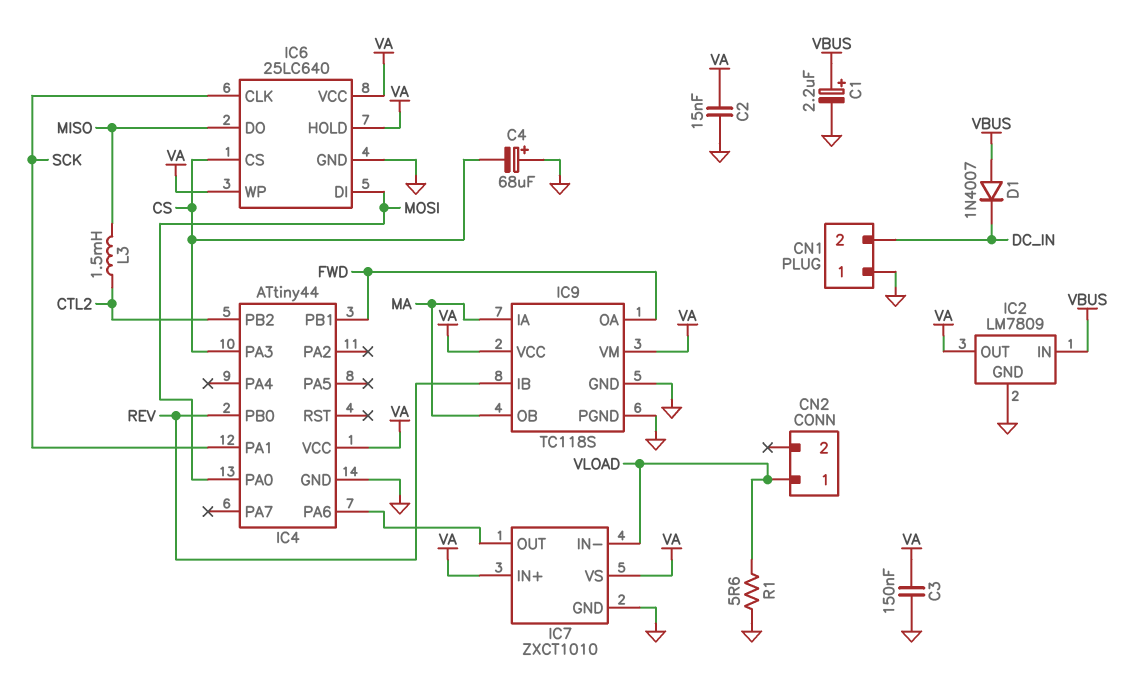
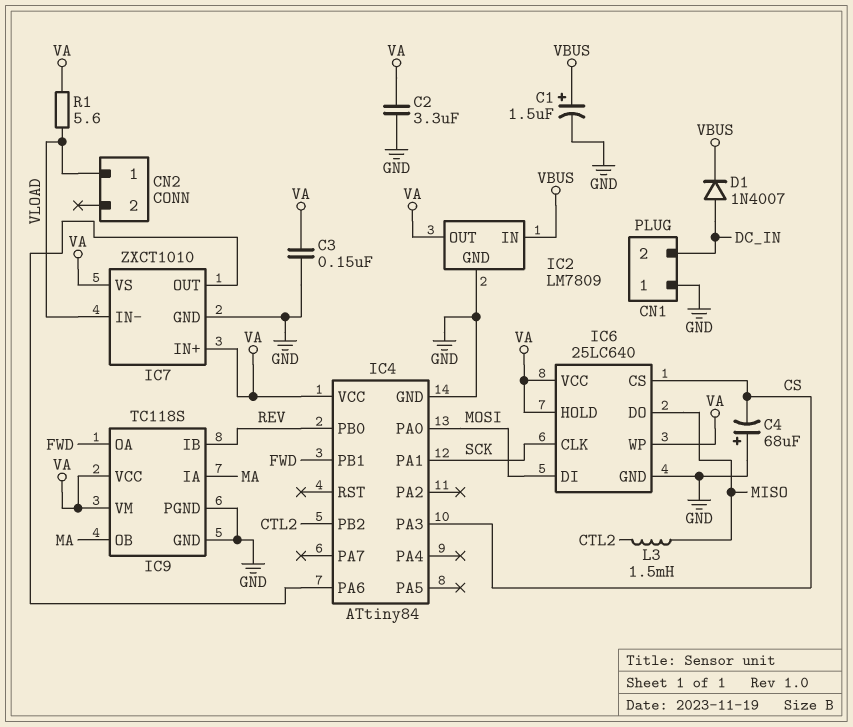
C1: 2.2uF (plus VBUS, minus GND) -> 1.5uF (plus VBUS, minus GND)
C2: 15nF (GND, VA) -> 3.3uF (GND, VA)
D1: diode 1N4007 (A VBUS, K DC_IN) -> diode 1N4007 (A DC_IN, K VBUS)
IC4: ATtiny44 -> ATtiny84
R1: 5.6 (GND, VLOAD) -> 5.6 (VA, VLOAD)

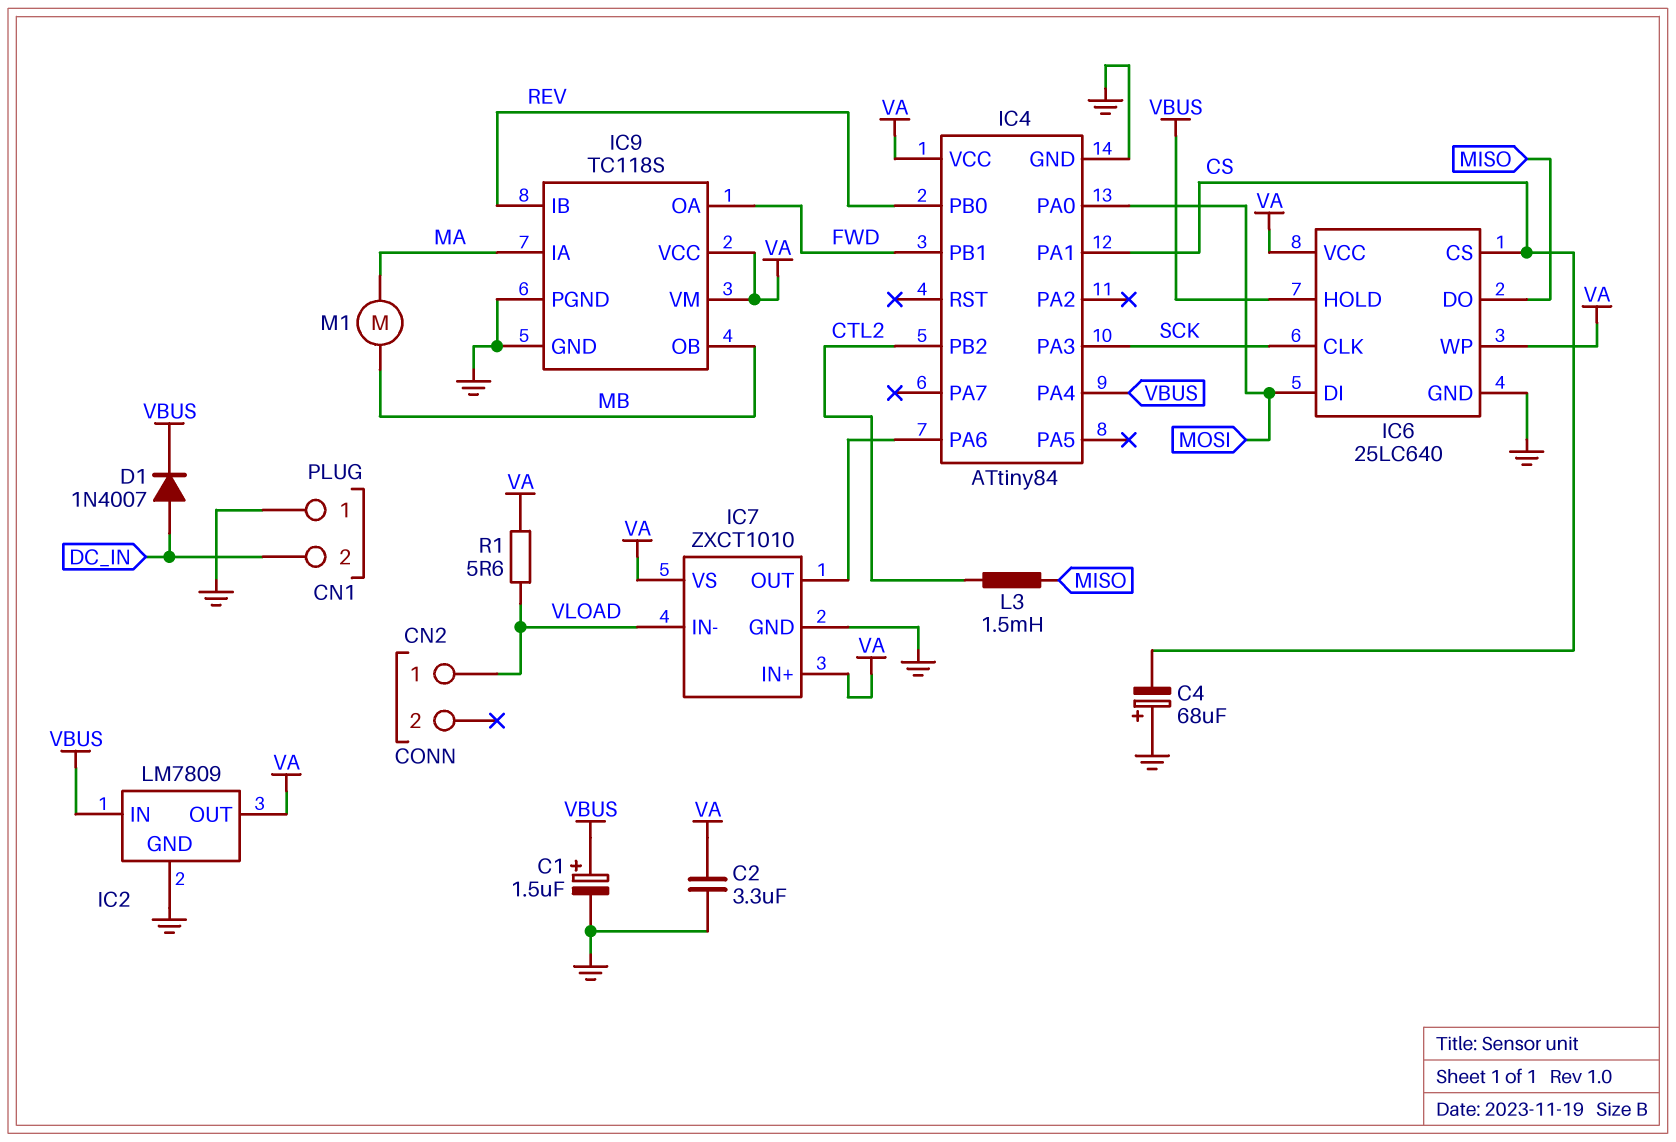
C3: 150nF (GND, VA) -> none
IC4 pin PA1: SCK -> CS
IC4 pin PA3: CS -> SCK
IC4 pin PA4: none -> VBUS
IC6 pin HOLD: VA -> VBUS
IC9 pin OB: MA -> MB
M1: none -> motor (MA, MB)

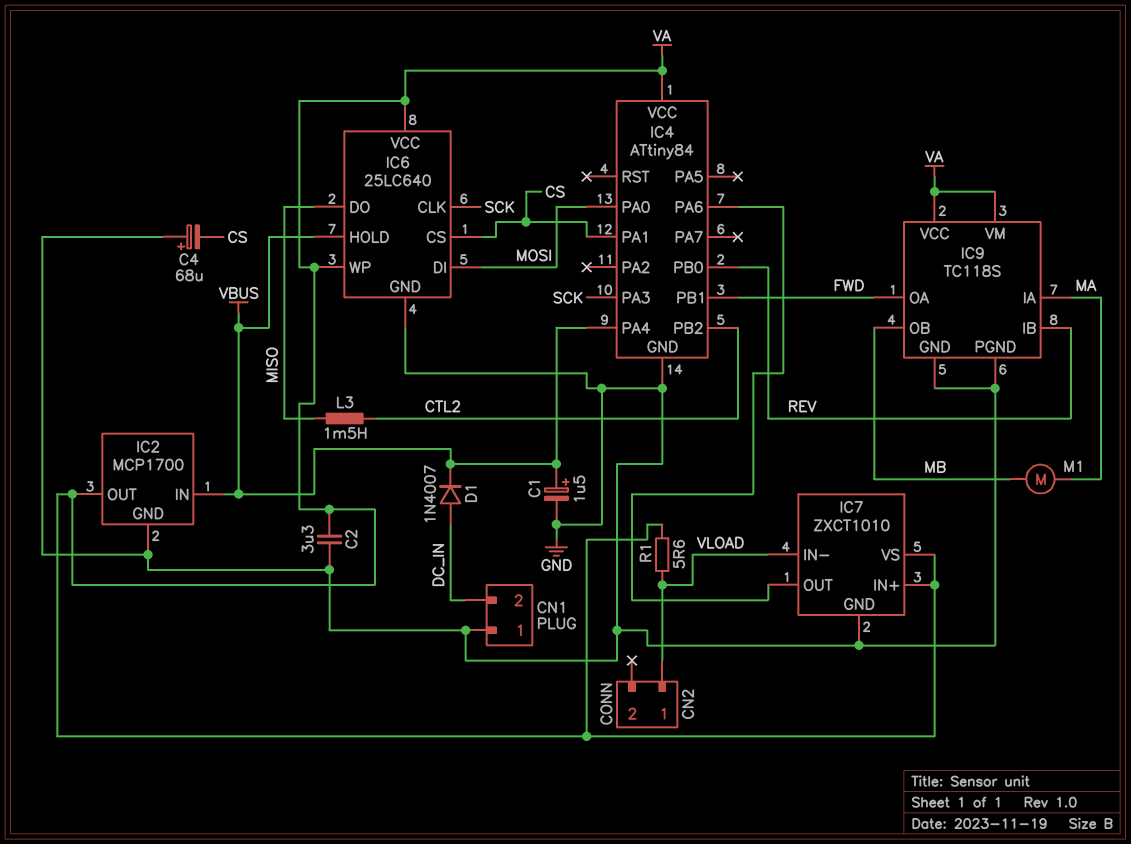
IC2: LM7809 -> MCP1700

